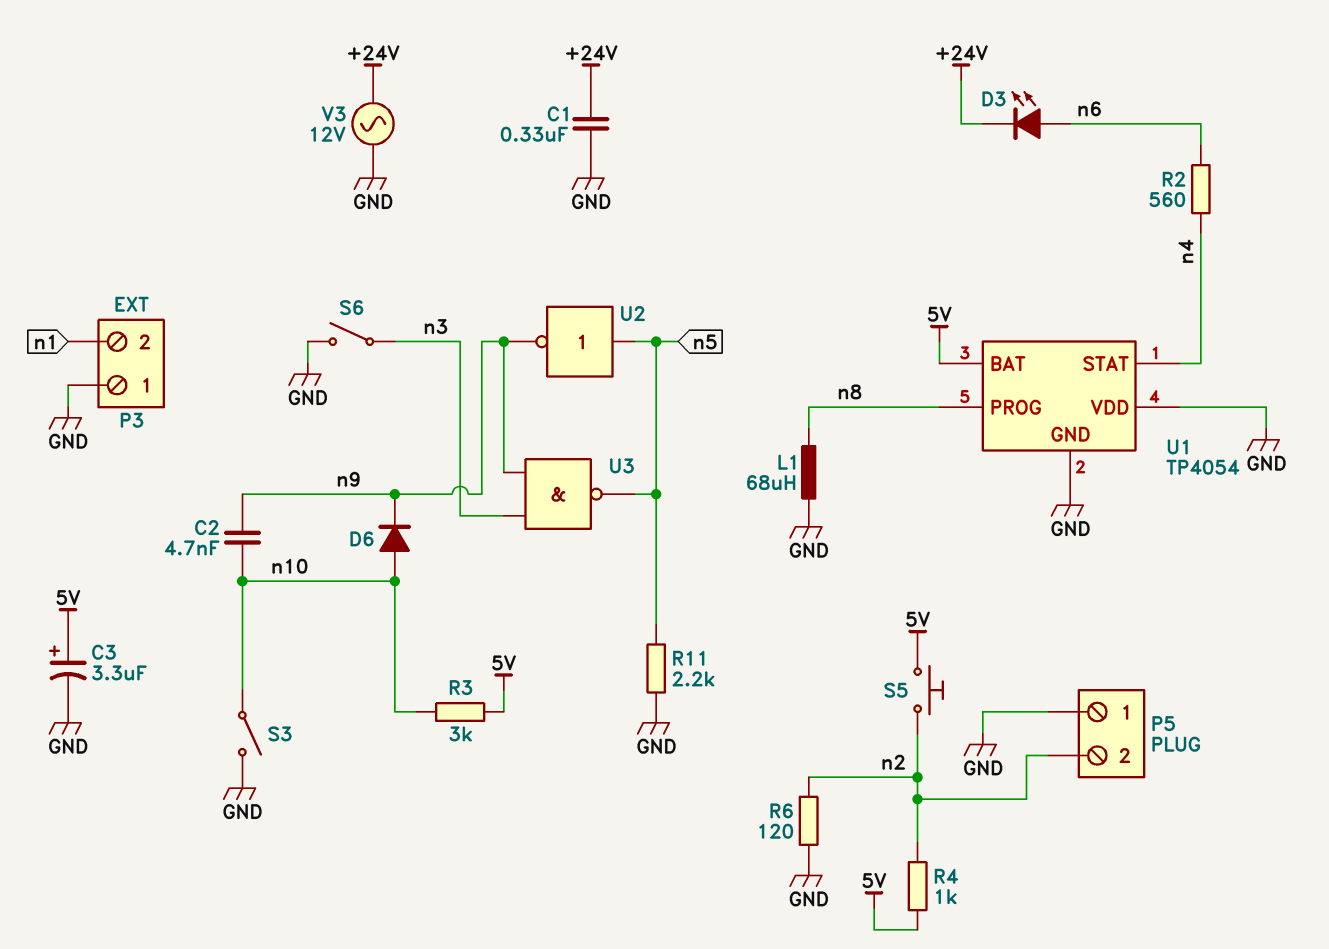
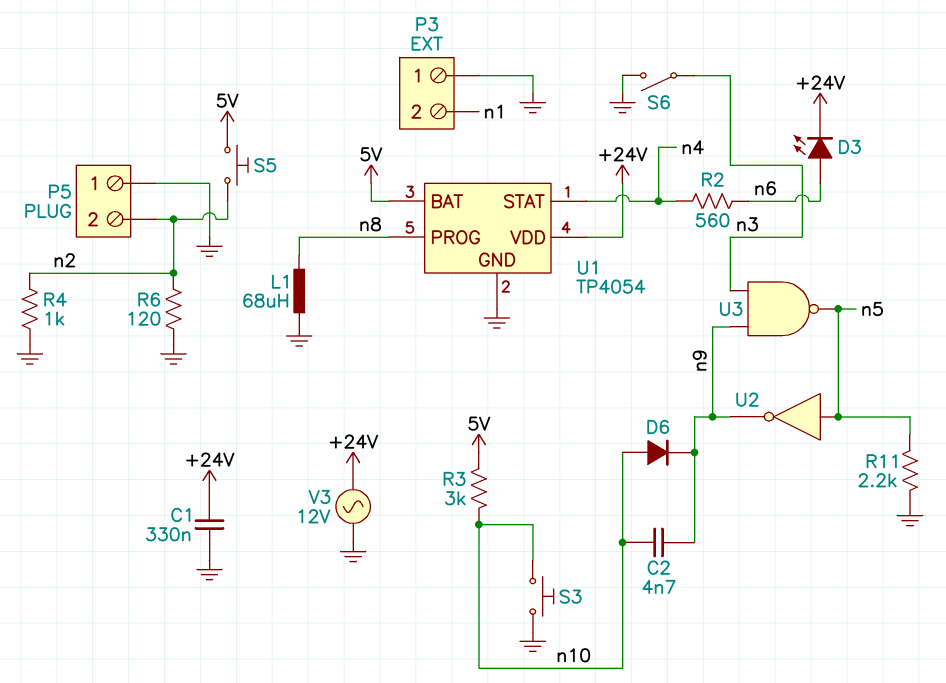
C3: 3.3uF (plus 5V, minus GND) -> none
R4: 1k (5V, n2) -> 1k (GND, n2)
S3: switch (GND, n10) -> button (GND, n10)
U1 pin VDD: GND -> +24V

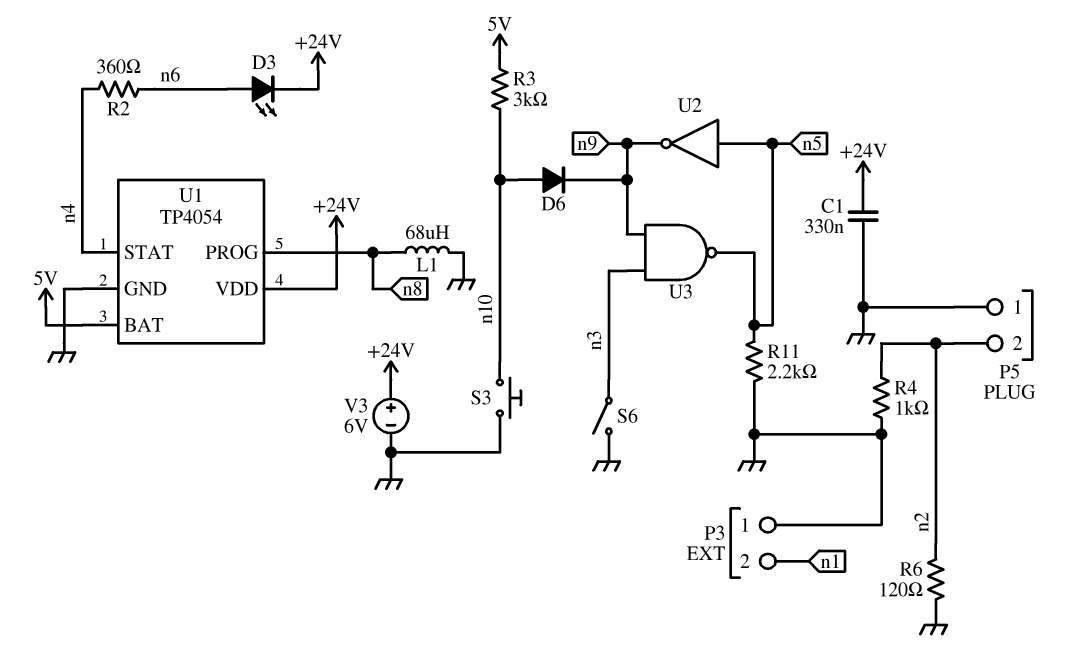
C2: 4.7nF (n9, n10) -> none
R2: 560 (n4, n6) -> 360 (n4, n6)
S5: button (5V, n2) -> none
V3: AC 12V (+24V, GND) -> 6V (plus +24V, minus GND)

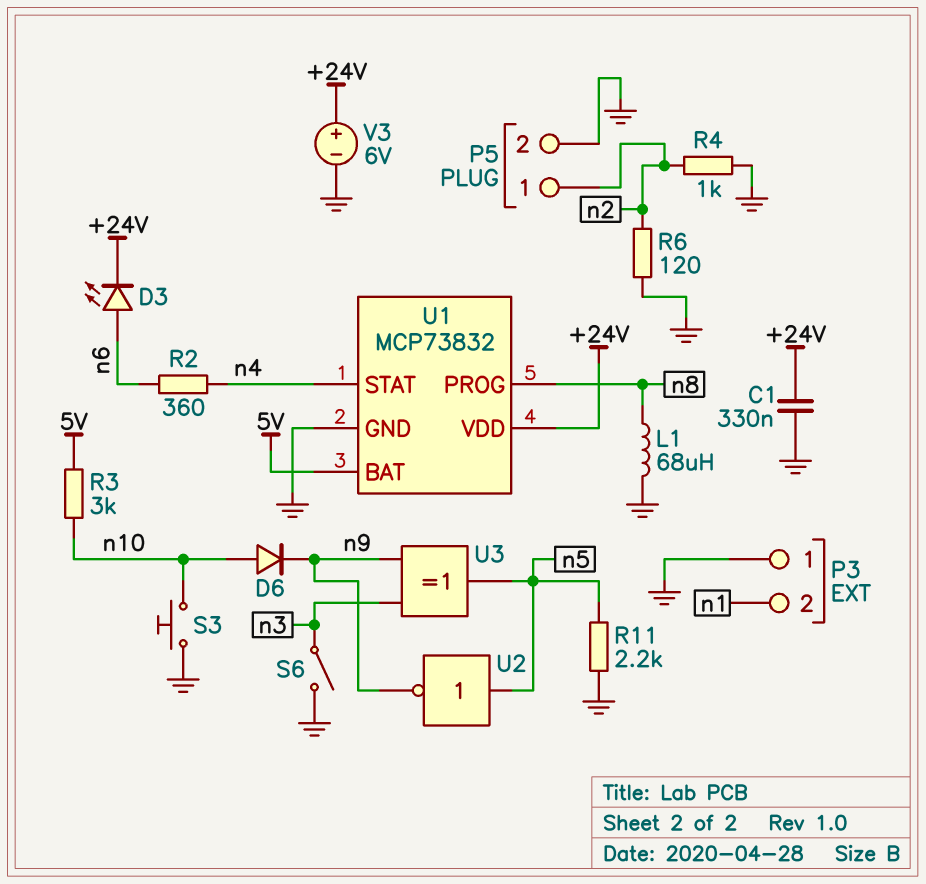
P5 pin 1: GND -> n2
P5 pin 2: n2 -> GND
U1: TP4054 -> MCP73832
U3: NAND (in n3, in n9, out n5) -> XOR (in n3, in n9, out n5)

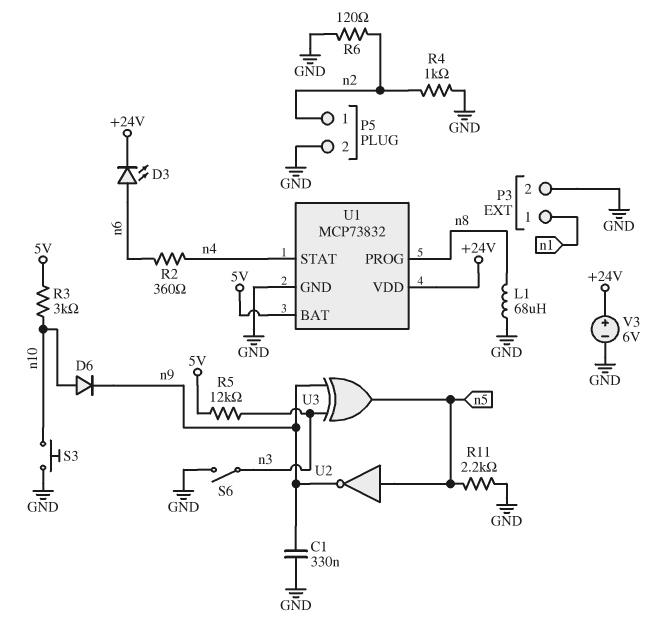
C1: 330nF (+24V, GND) -> 330nF (GND, n9)
P3 pin 1: GND -> n1
P3 pin 2: n1 -> GND
R5: none -> 12k (5V, n3)

